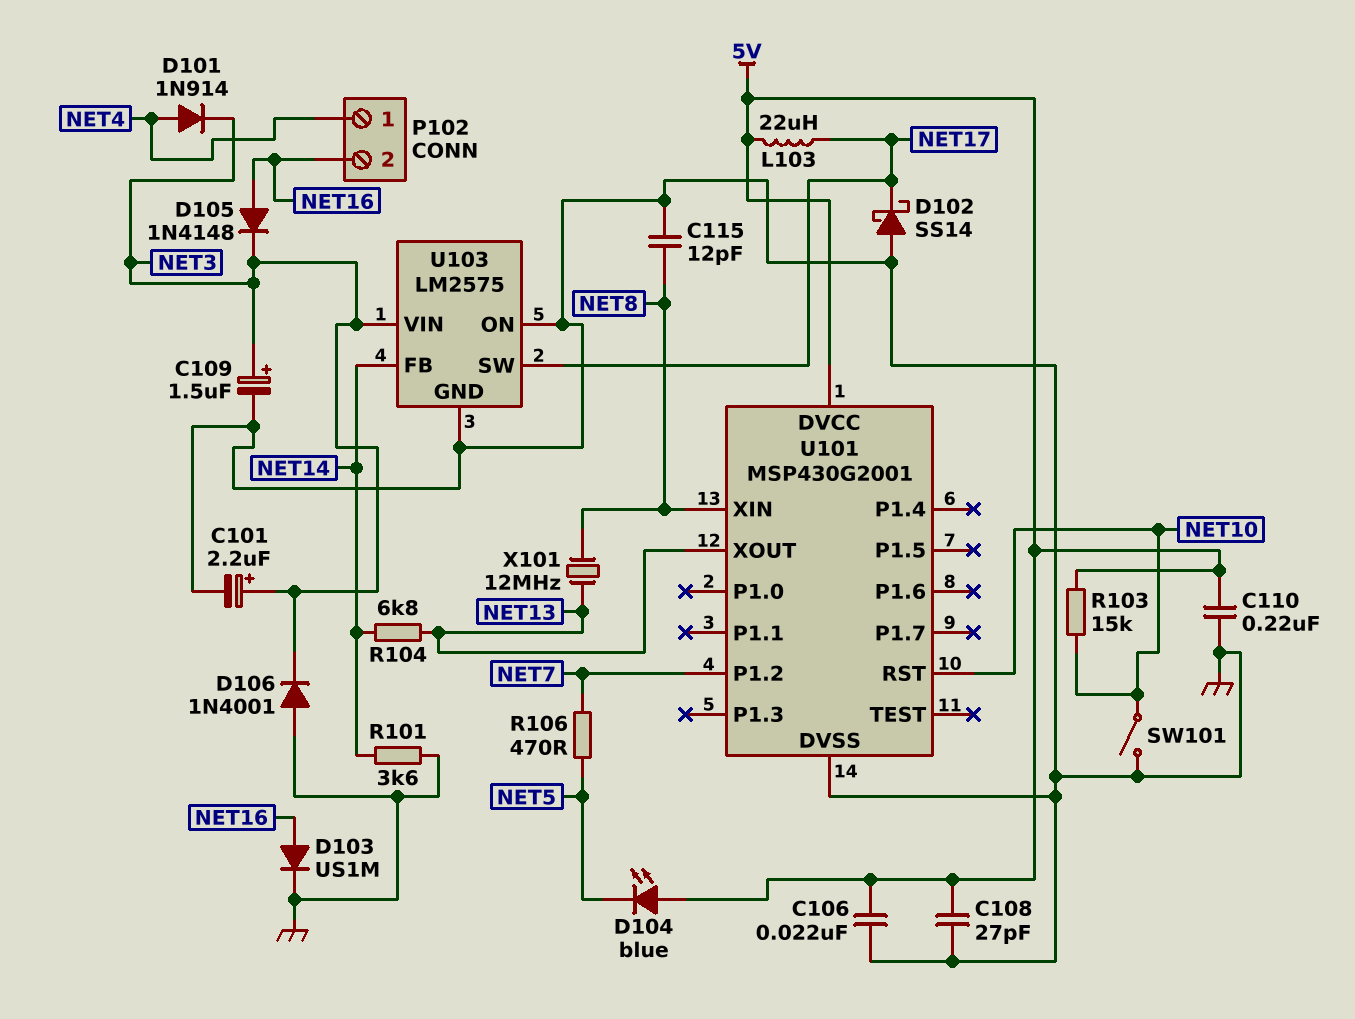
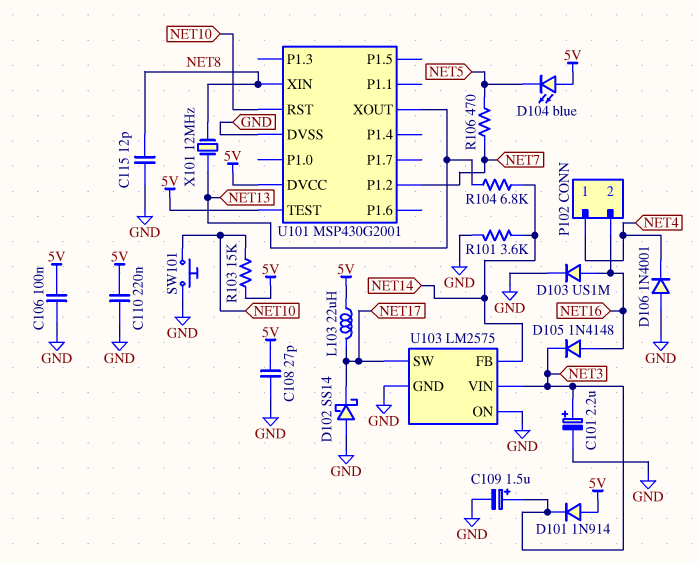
C106: 22nF (5V, GND) -> 100nF (5V, GND)
D101: diode 1N914 (A NET4, K NET3) -> diode 1N914 (A 5V, K NET3)
D106: diode 1N4001 (A GND, K NET3) -> diode 1N4001 (A GND, K NET4)
SW101: switch (GND, NET10) -> button (GND, NET10)
U101 pin TEST: none -> 5V

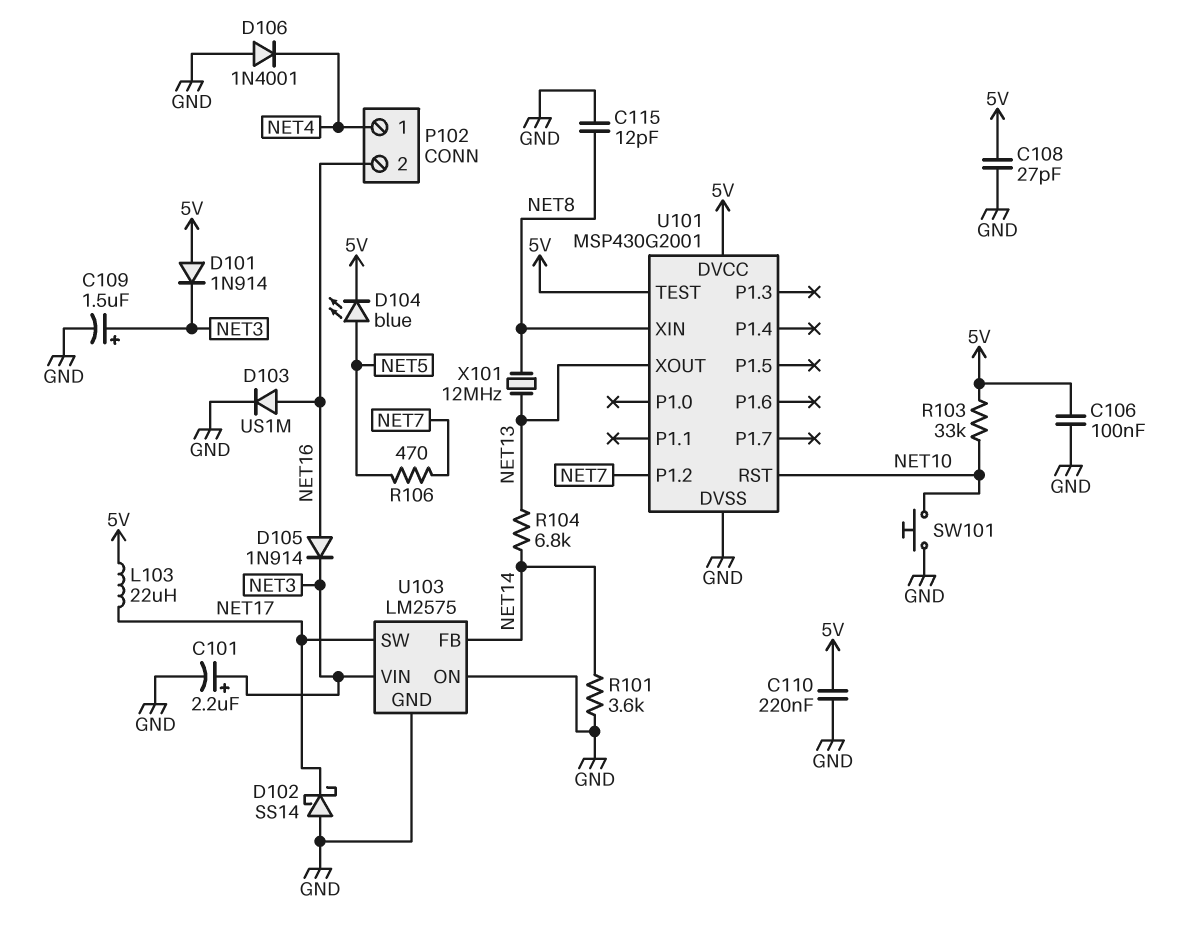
D104: LED blue (A 5V, K NET5) -> LED blue (A NET5, K 5V)
D105: diode 1N4148 (A NET16, K NET3) -> diode 1N914 (A NET16, K NET3)
R103: 15k (5V, NET10) -> 33k (5V, NET10)

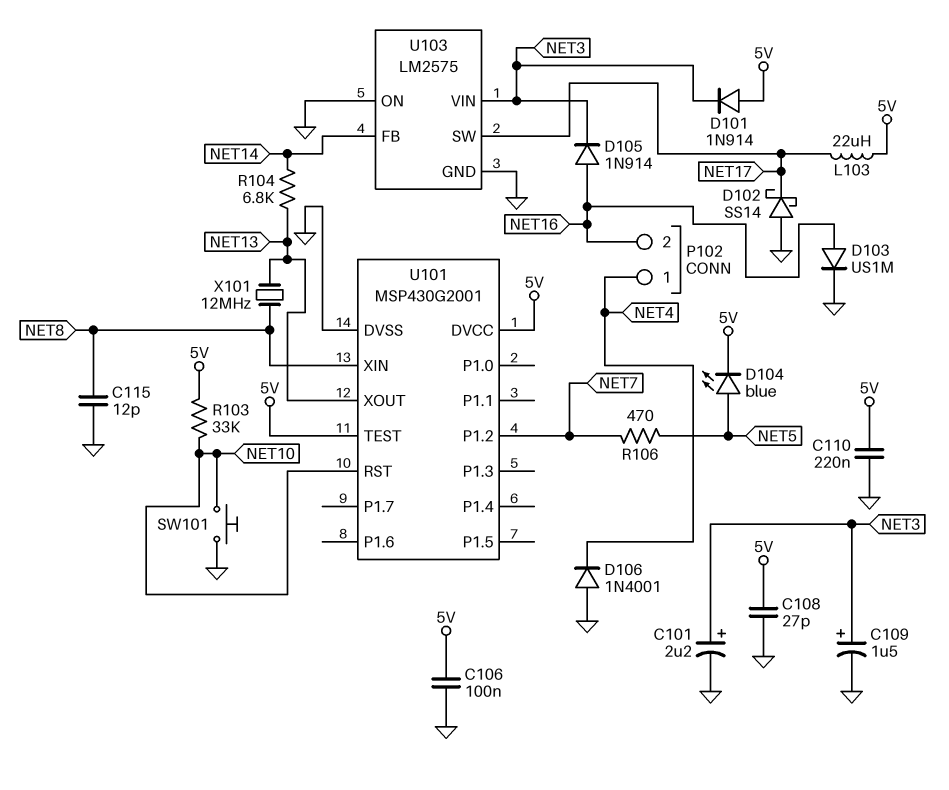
R101: 3.6k (GND, NET14) -> none

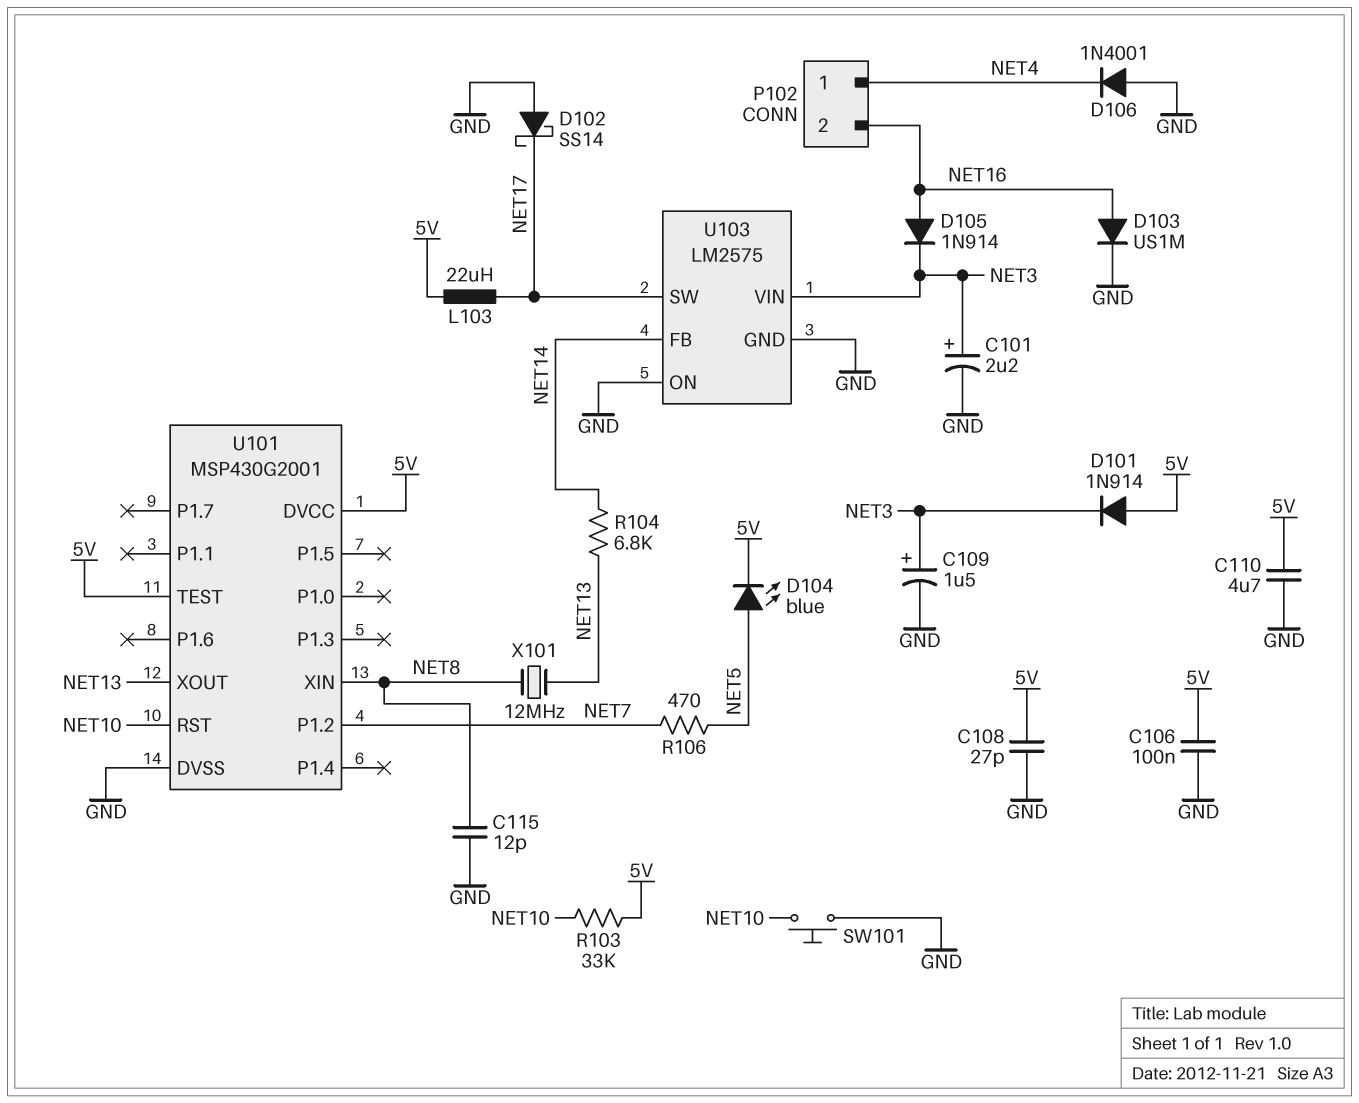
C110: 220nF (5V, GND) -> 4.7uF (5V, GND)

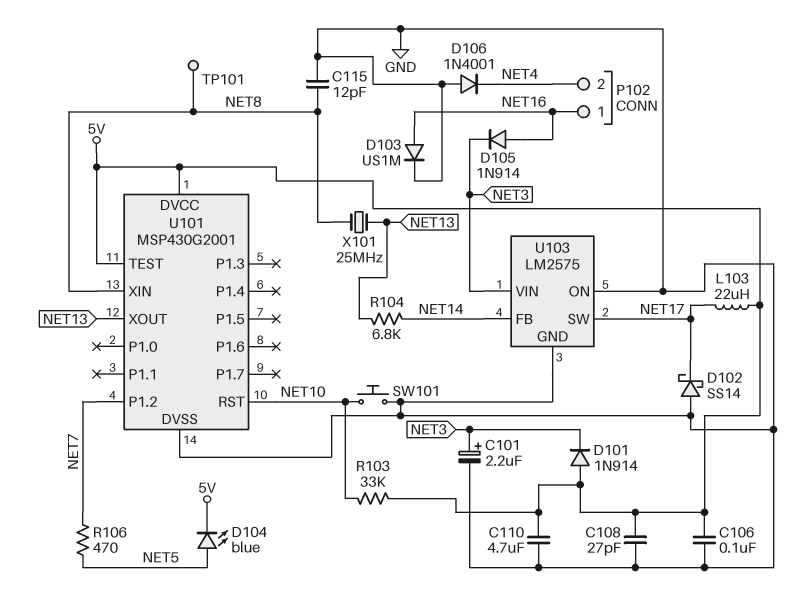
C109: 1.5uF (plus NET3, minus GND) -> none
P102 pin 1: NET4 -> NET16
P102 pin 2: NET16 -> NET4
TP101: none -> test point (NET8)
X101: 12MHz (NET8, NET13) -> 25MHz (NET8, NET13)

